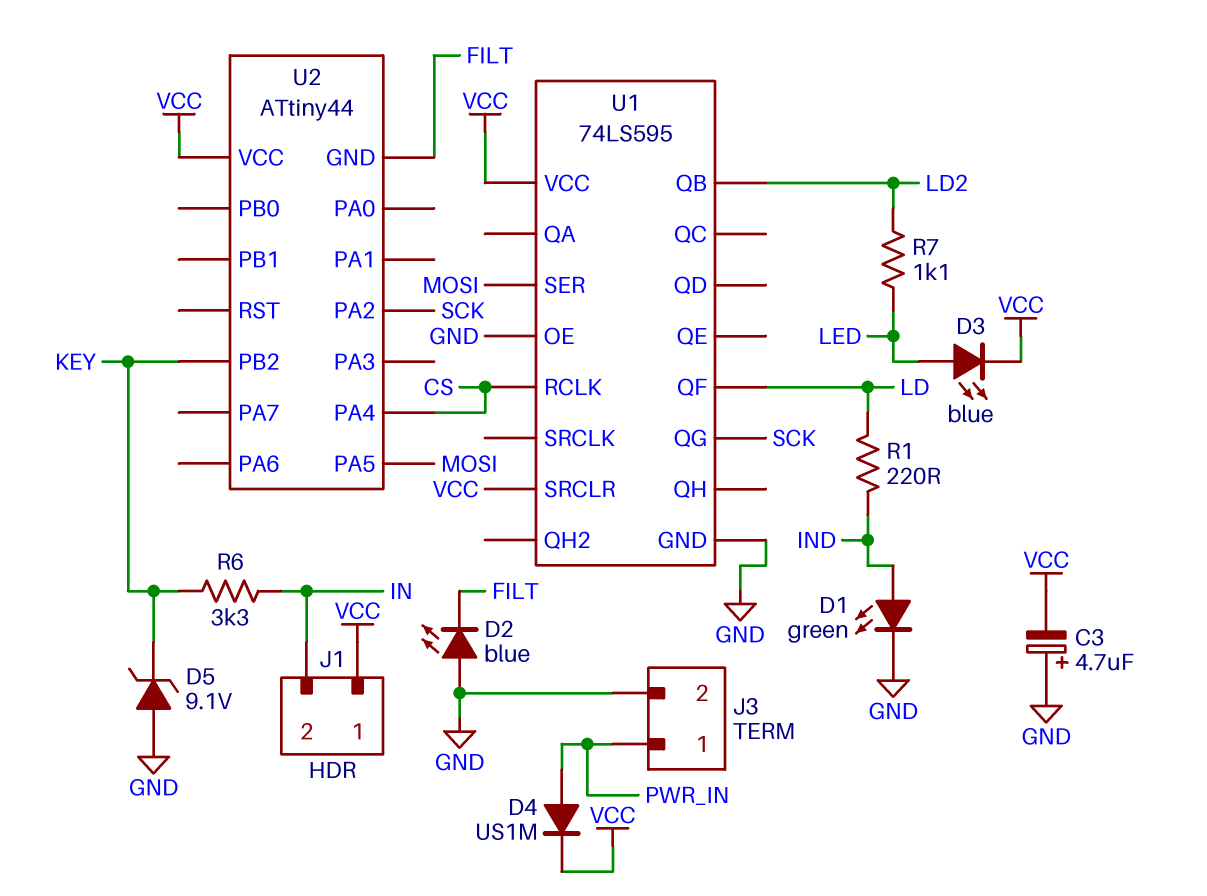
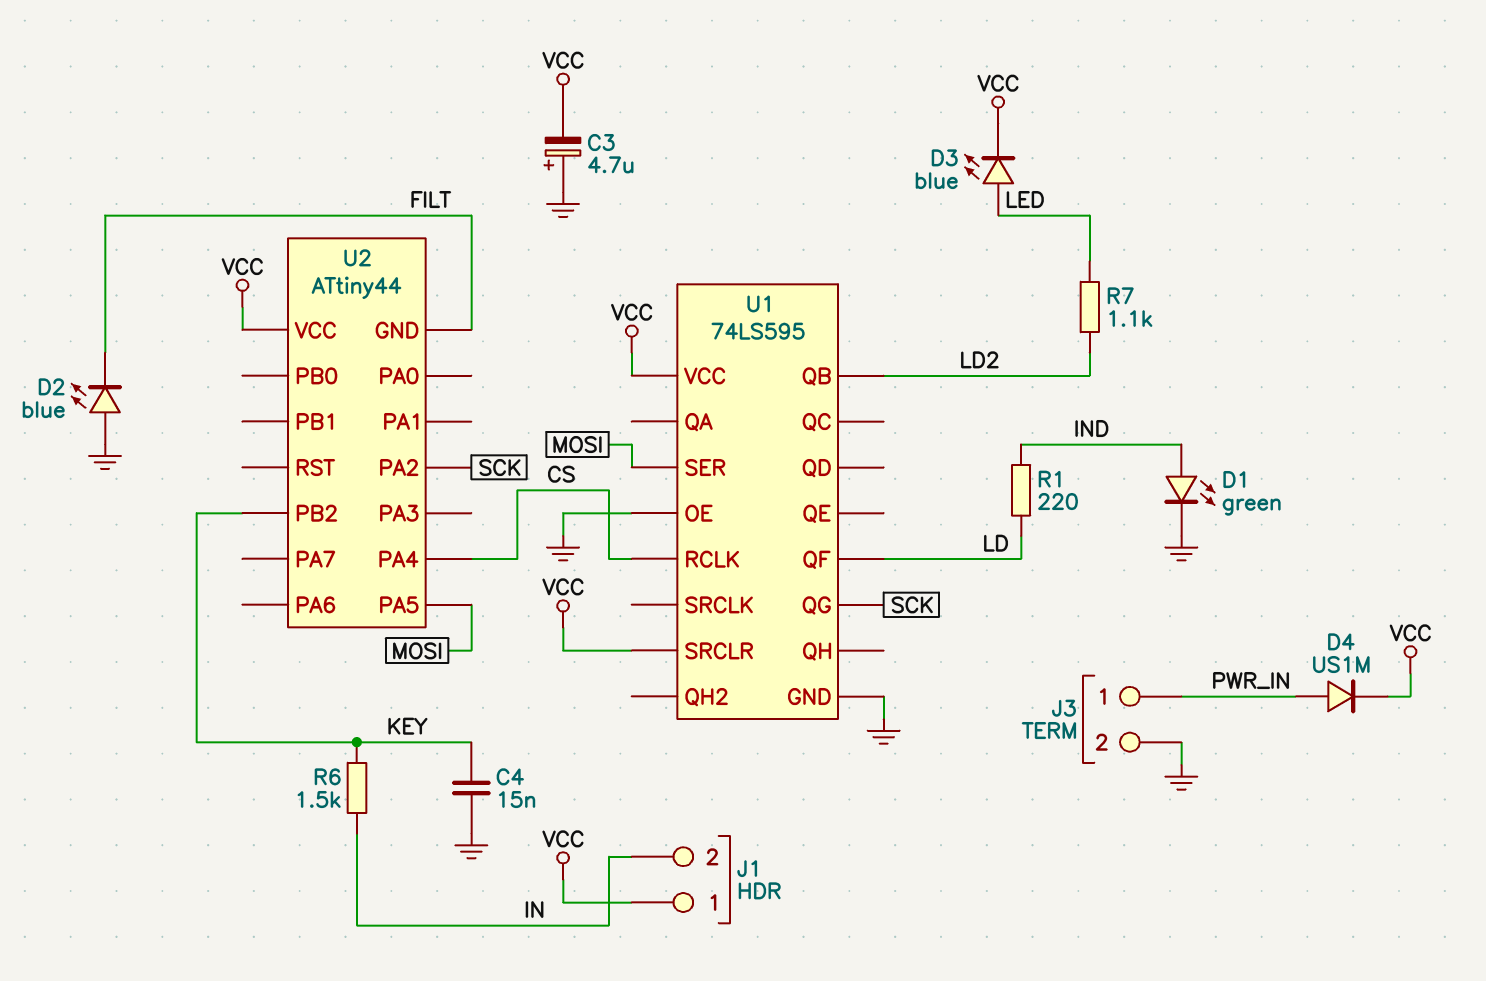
C4: none -> 15nF (GND, KEY)
D5: zener 9.1V (A GND, K KEY) -> none
R6: 3.3k (IN, KEY) -> 1.5k (IN, KEY)

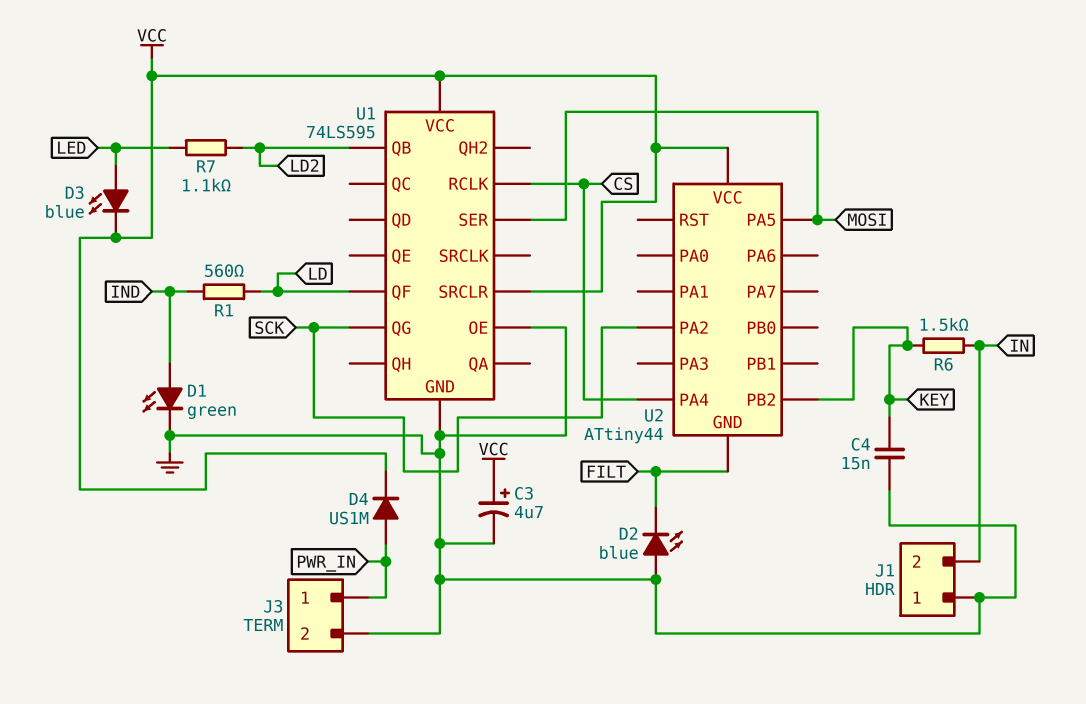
C3: 4.7uF (plus GND, minus VCC) -> 4.7uF (plus VCC, minus GND)
J1 pin 1: VCC -> GND
R1: 220 (IND, LD) -> 560 (IND, LD)

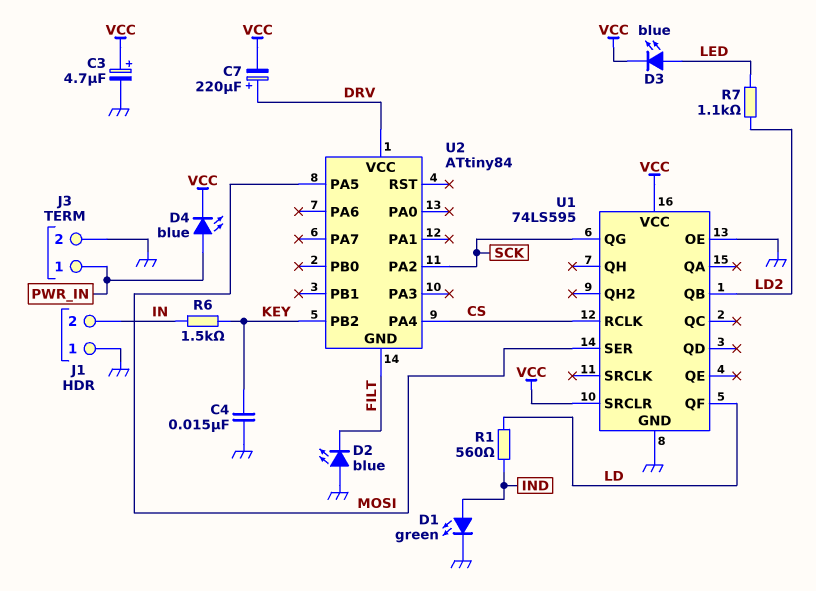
C7: none -> 220uF (plus DRV, minus VCC)
D4: diode US1M (A PWR_IN, K VCC) -> LED blue (A PWR_IN, K VCC)
U2: ATtiny44 -> ATtiny84
U2 pin VCC: VCC -> DRV

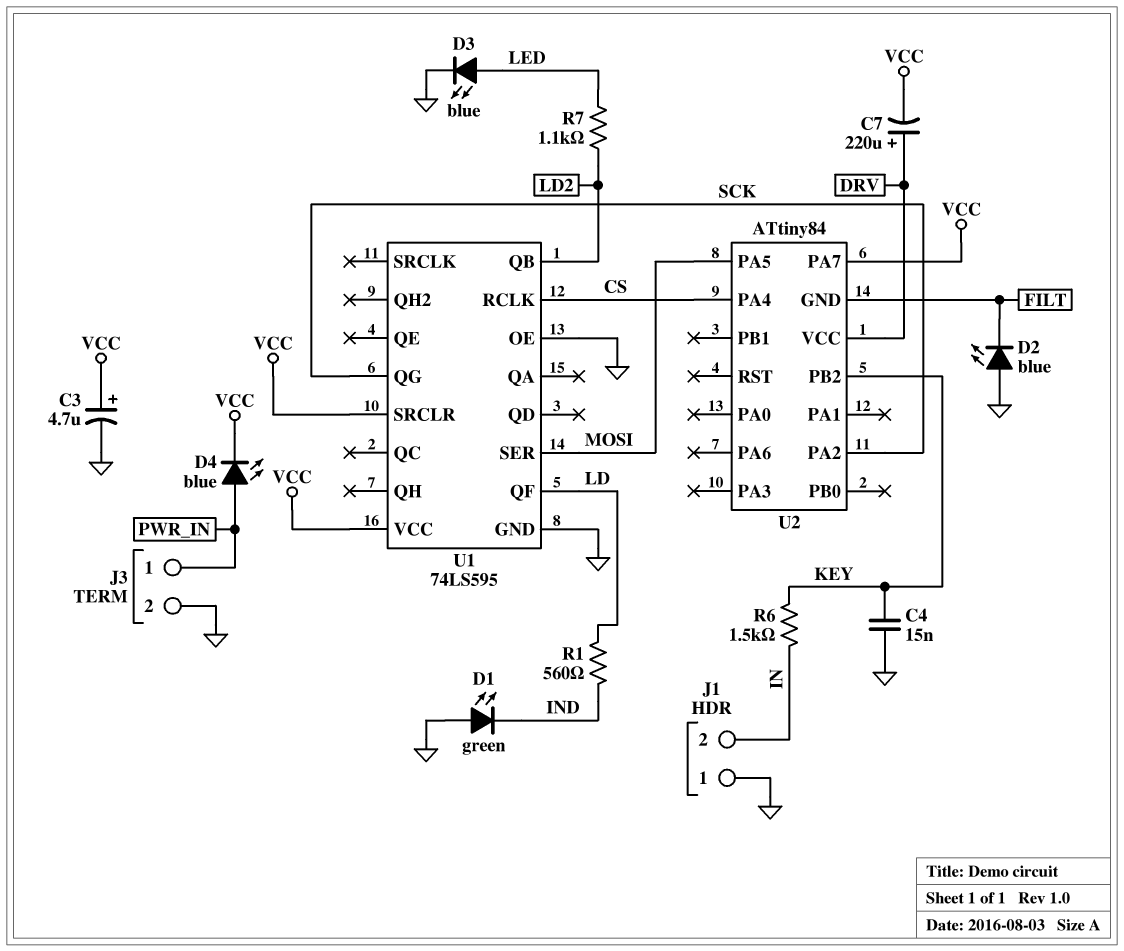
D1: LED green (A IND, K GND) -> LED green (A GND, K IND)
D3: LED blue (A LED, K VCC) -> LED blue (A LED, K GND)
U2 pin PA7: none -> VCC

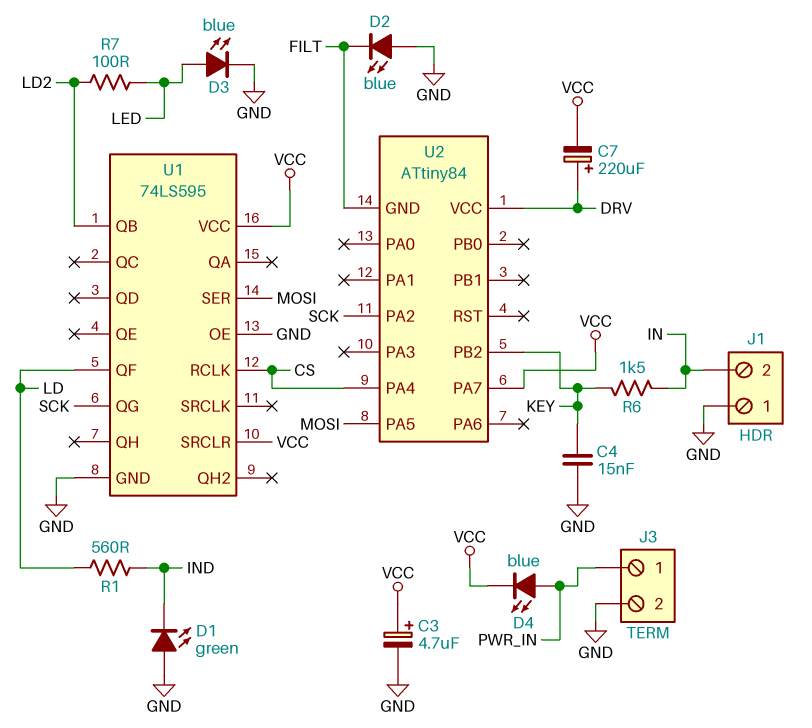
R7: 1.1k (LD2, LED) -> 100 (LD2, LED)

